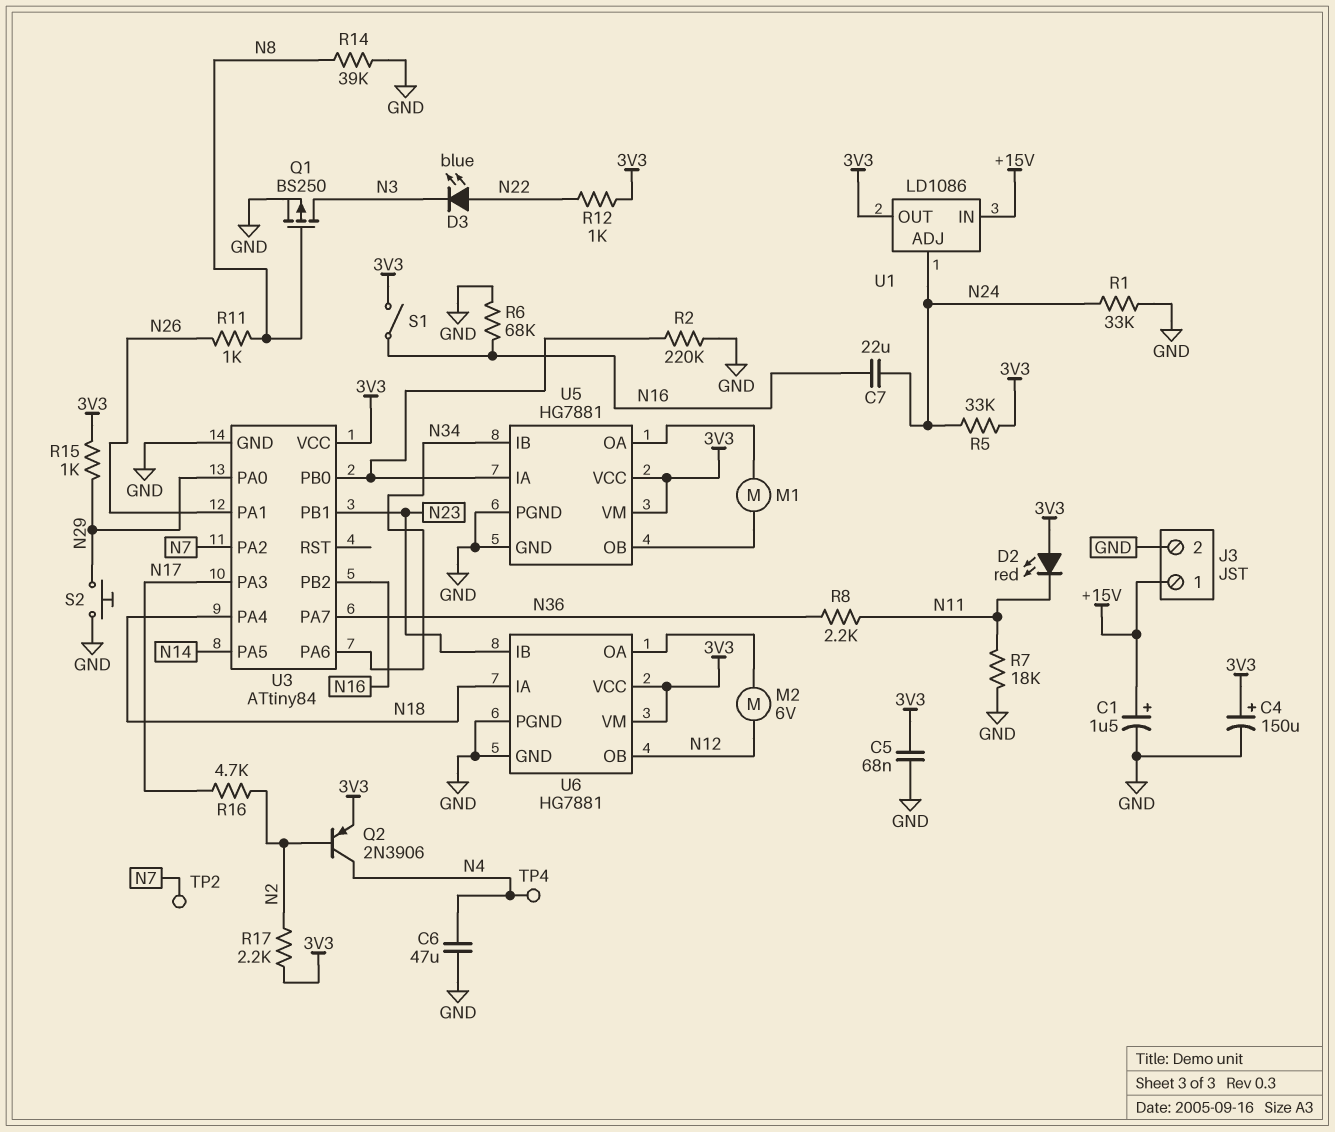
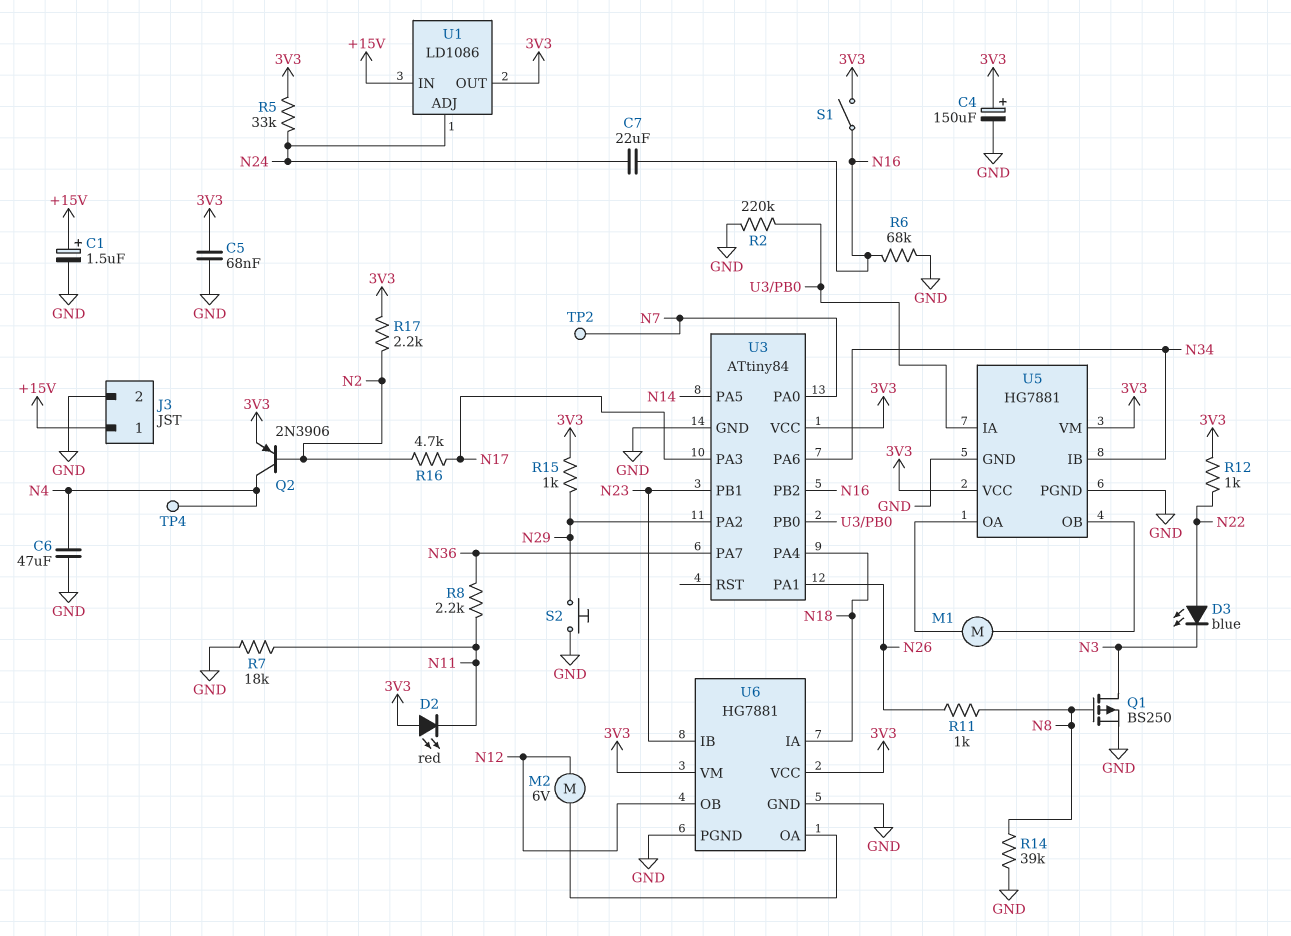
R1: 33k (GND, N24) -> none
U3 pin PA0: N29 -> N7
U3 pin PA2: N7 -> N29

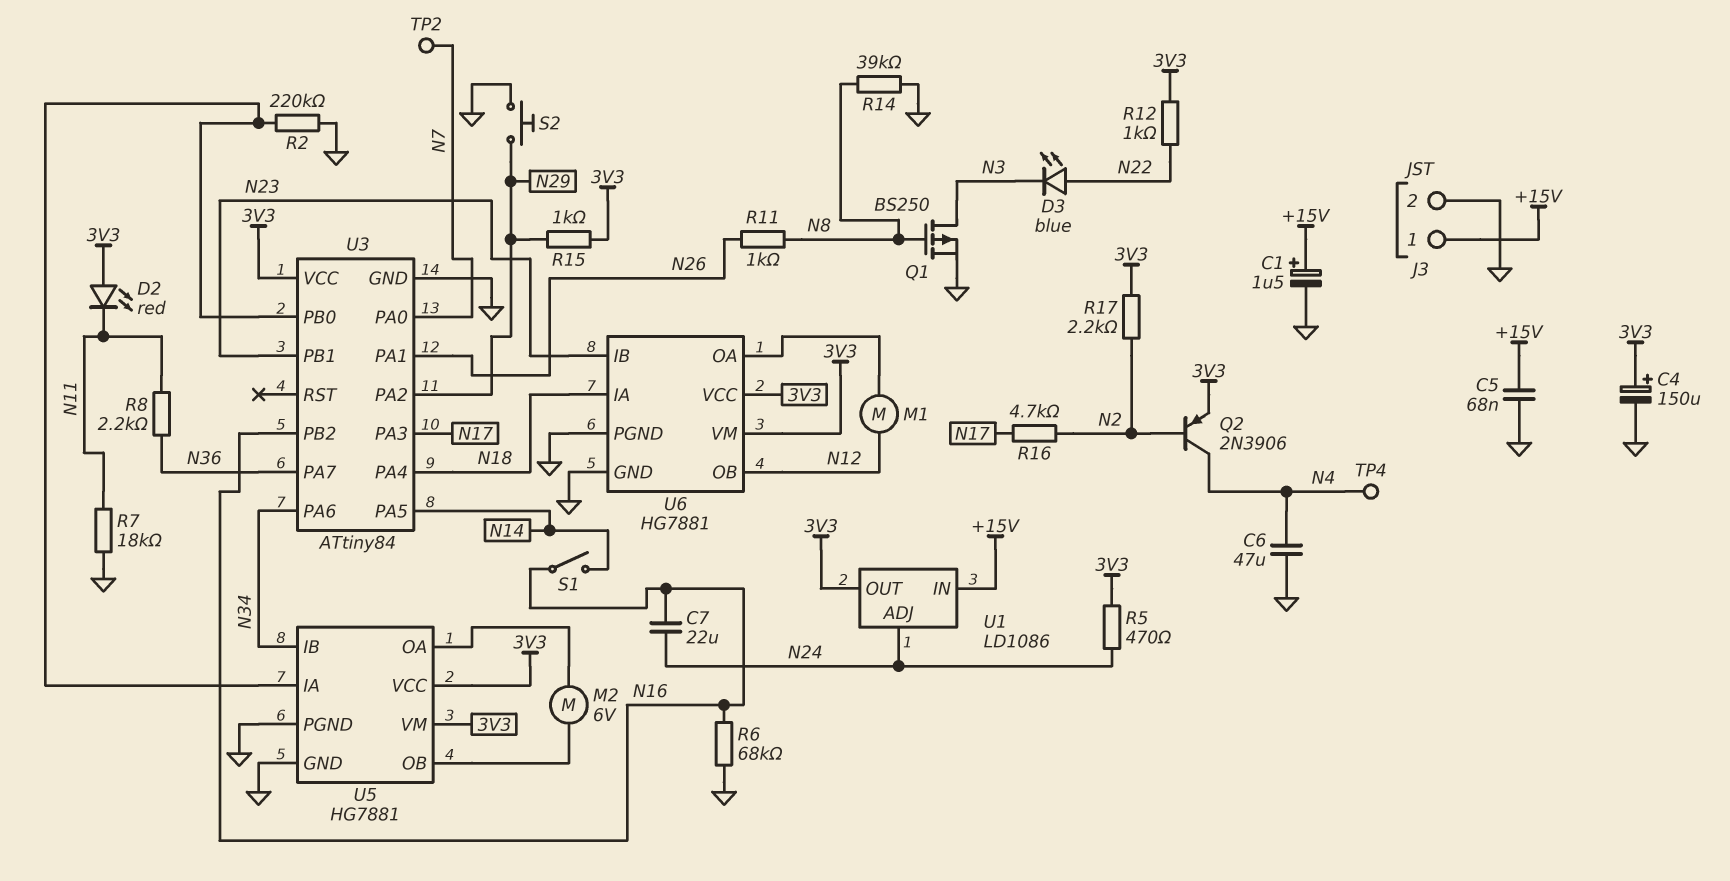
C5: 68nF (3V3, GND) -> 68nF (+15V, GND)
M1: motor (U5/OA, U5/OB) -> motor (N12, U6/OA)
M2: motor 6V (N12, U6/OA) -> motor 6V (U5/OA, U5/OB)
R5: 33k (3V3, N24) -> 470 (3V3, N24)
S1: switch (3V3, N16) -> switch (N14, N16)

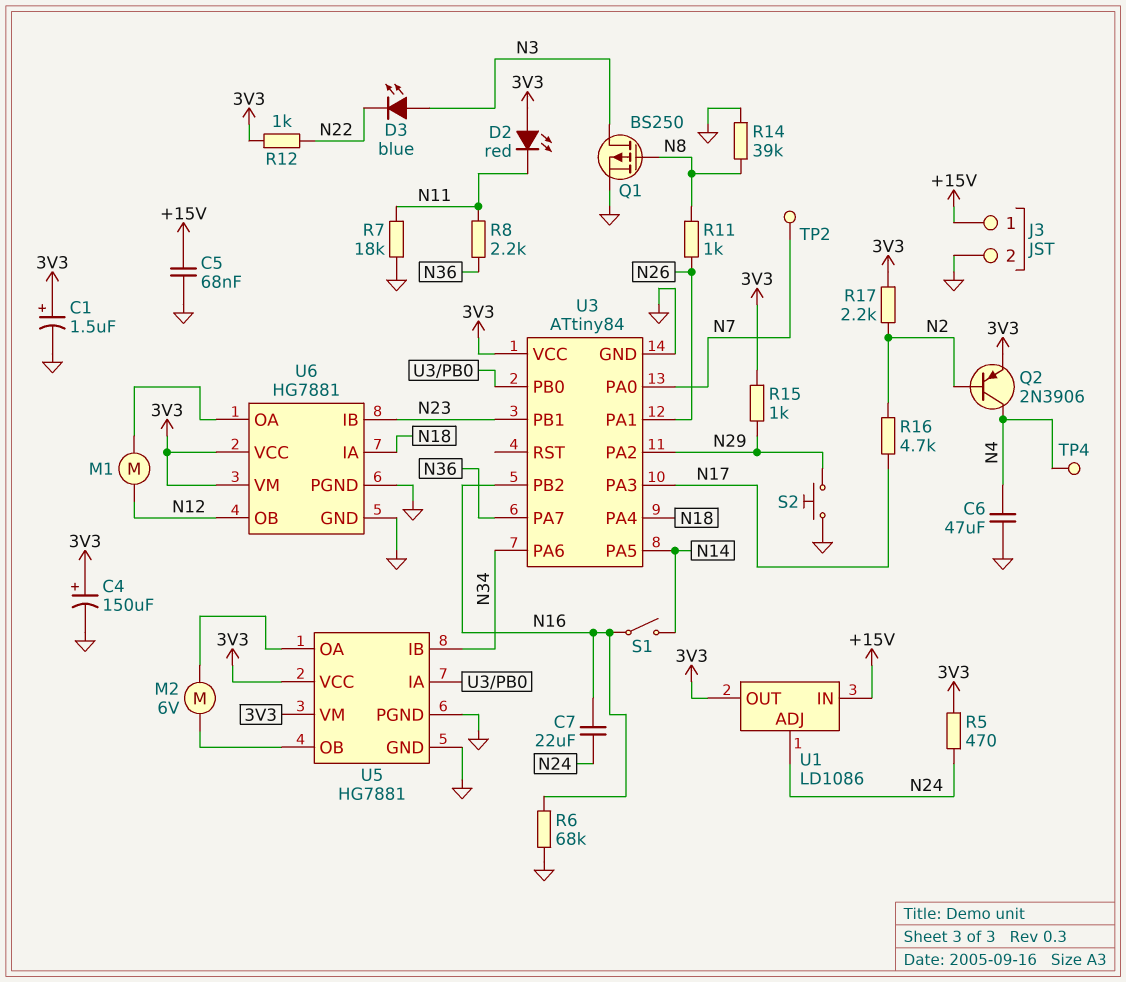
C1: 1.5uF (plus +15V, minus GND) -> 1.5uF (plus 3V3, minus GND)
D3: LED blue (A N22, K N3) -> LED blue (A N3, K N22)
R2: 220k (GND, U3/PB0) -> none

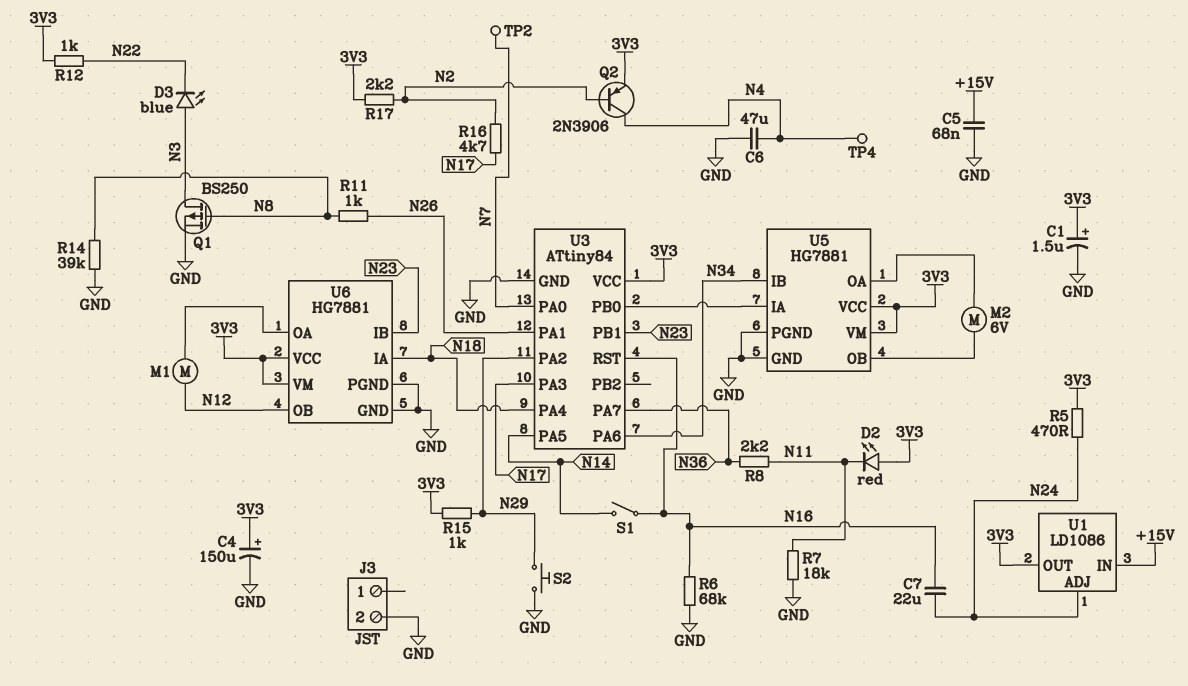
J3 pin 1: +15V -> none
U3 pin PB2: N16 -> none
U3 pin RST: none -> N16

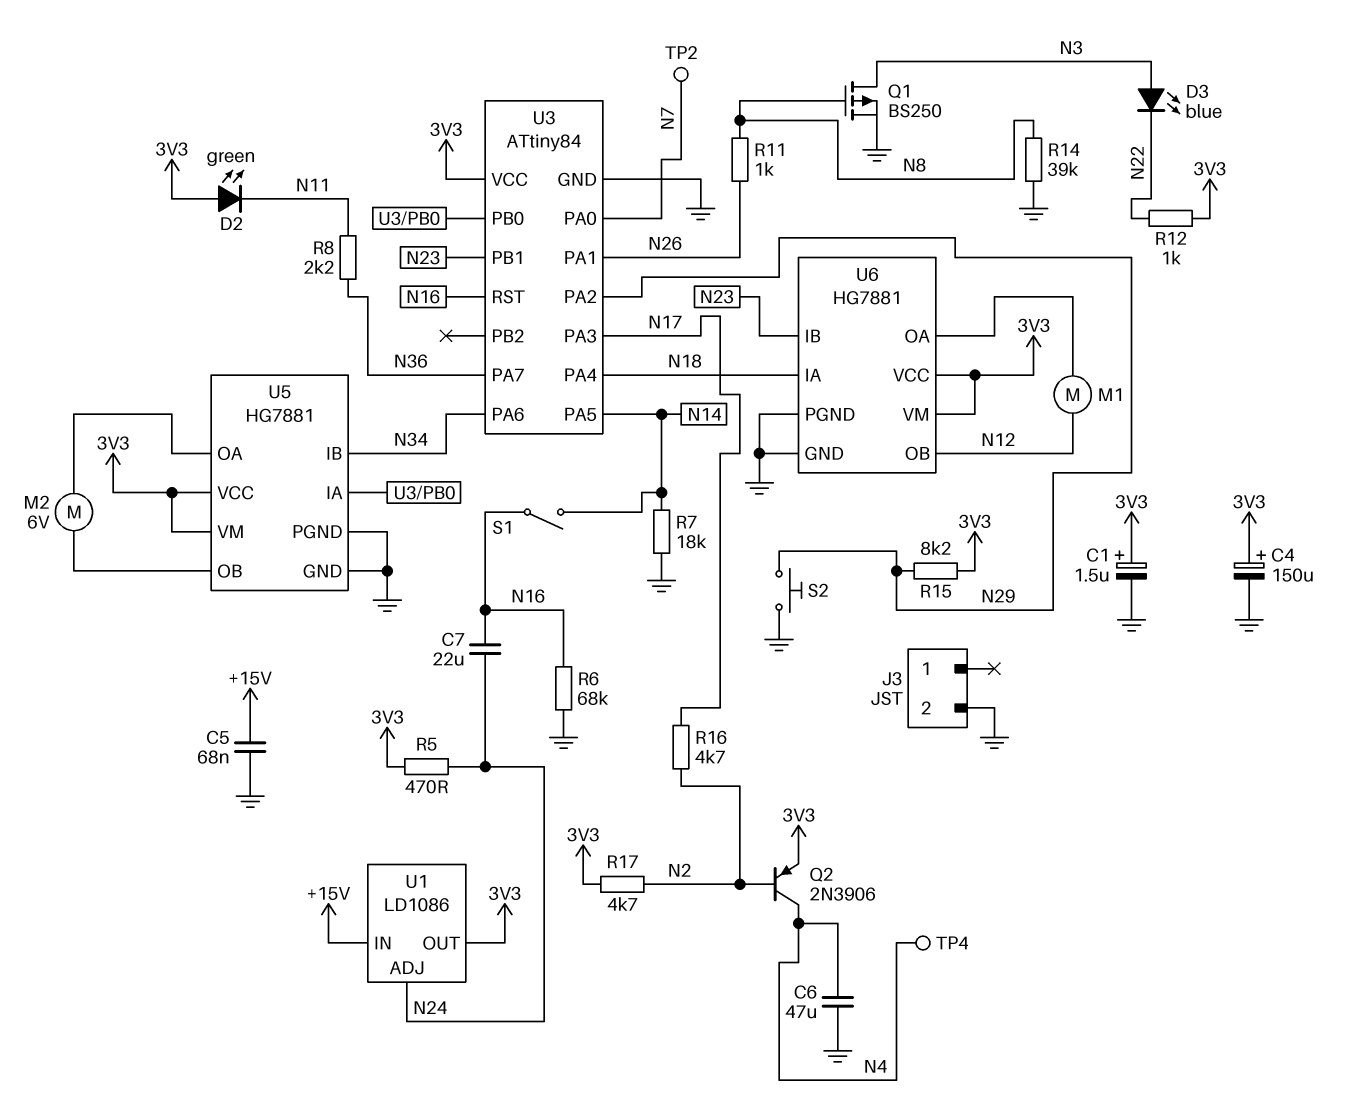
D2: LED red (A 3V3, K N11) -> LED green (A 3V3, K N11)
R7: 18k (GND, N11) -> 18k (GND, N14)
R15: 1k (3V3, N29) -> 8.2k (3V3, N29)
R17: 2.2k (3V3, N2) -> 4.7k (3V3, N2)

